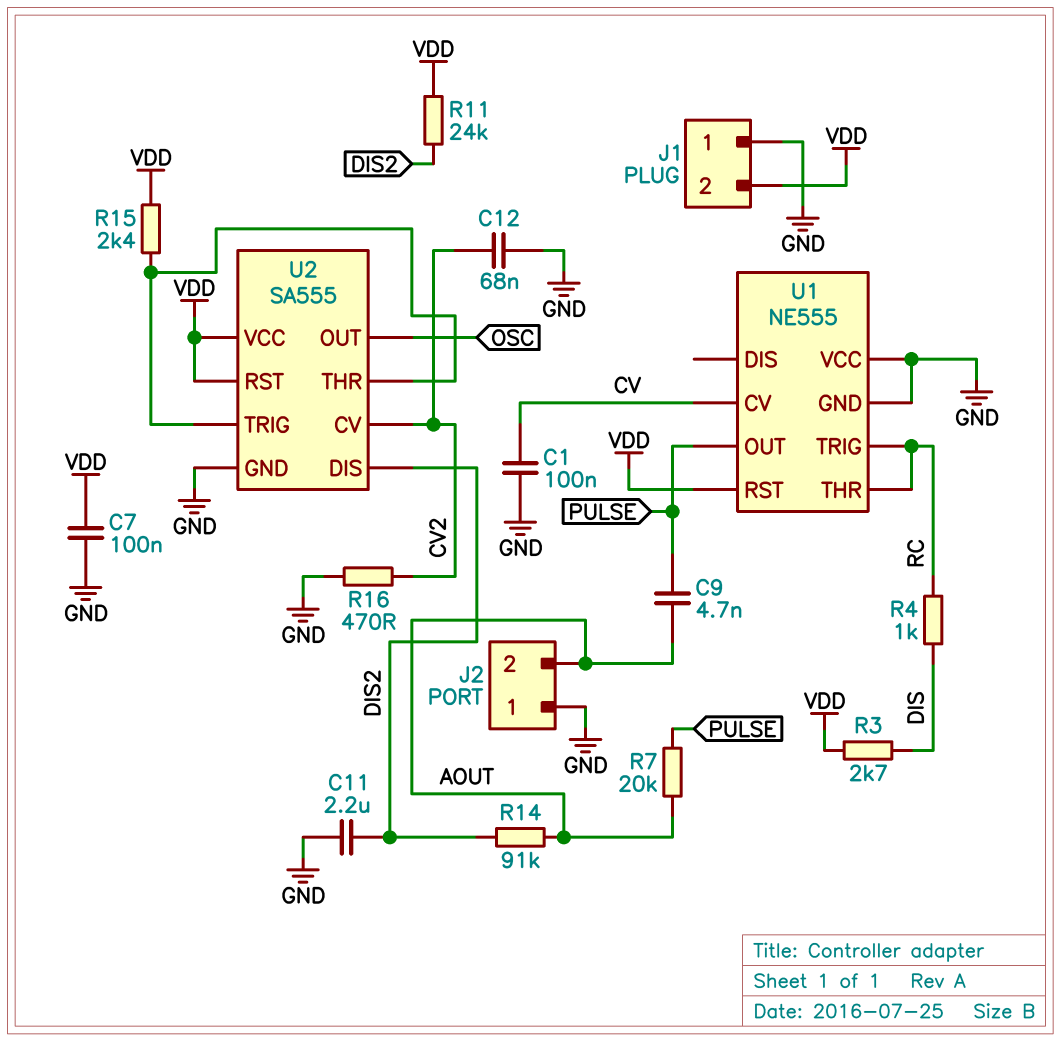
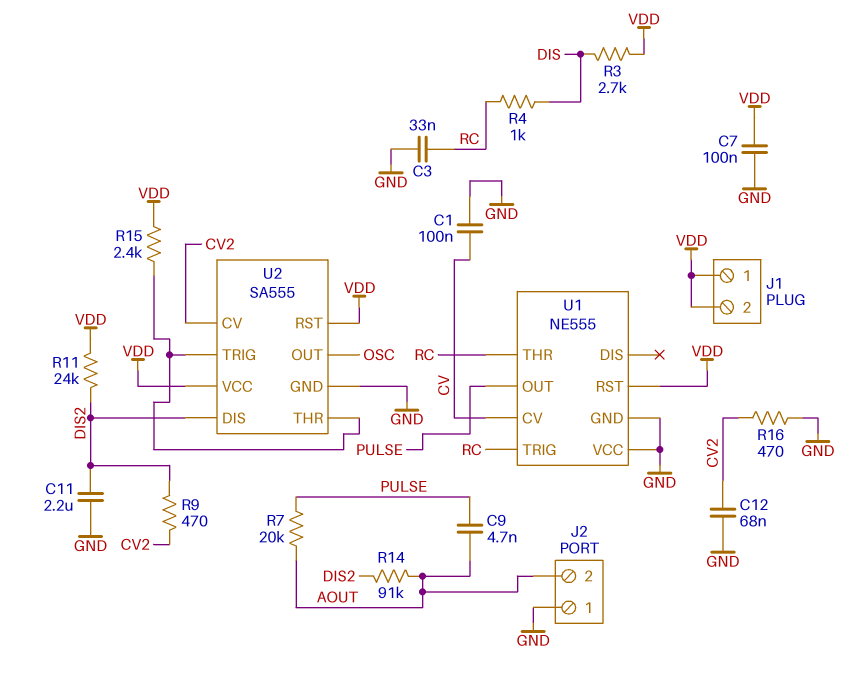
C3: none -> 33nF (GND, RC)
J1 pin 1: GND -> VDD
R9: none -> 470 (CV2, DIS2)

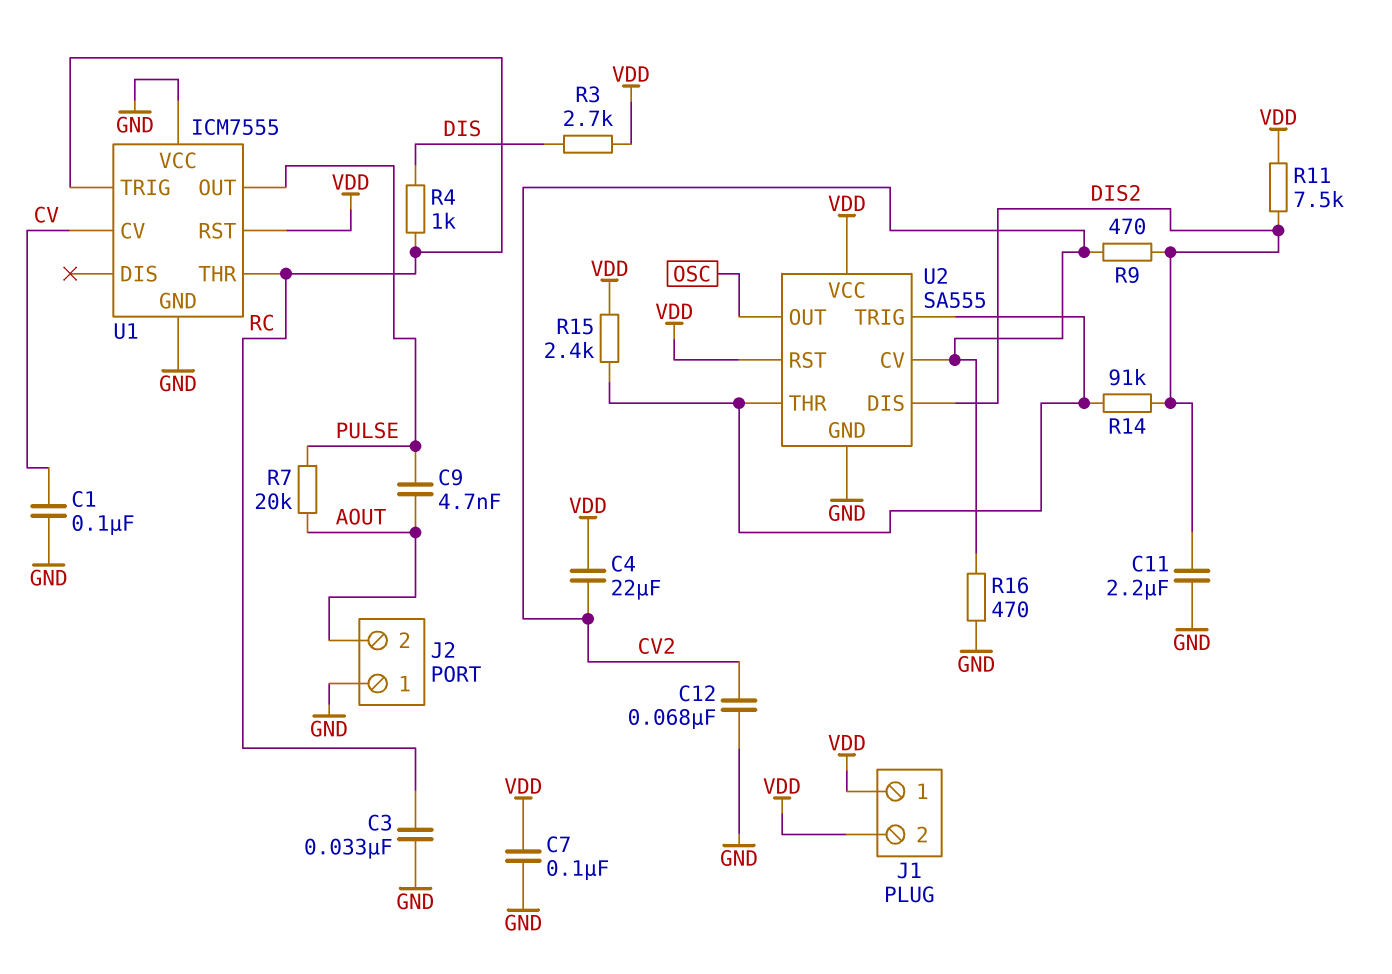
C4: none -> 22uF (CV2, VDD)
R11: 24k (DIS2, VDD) -> 7.5k (DIS2, VDD)
R14: 91k (AOUT, DIS2) -> 91k (DIS2, U2/THR)
U1: NE555 -> ICM7555

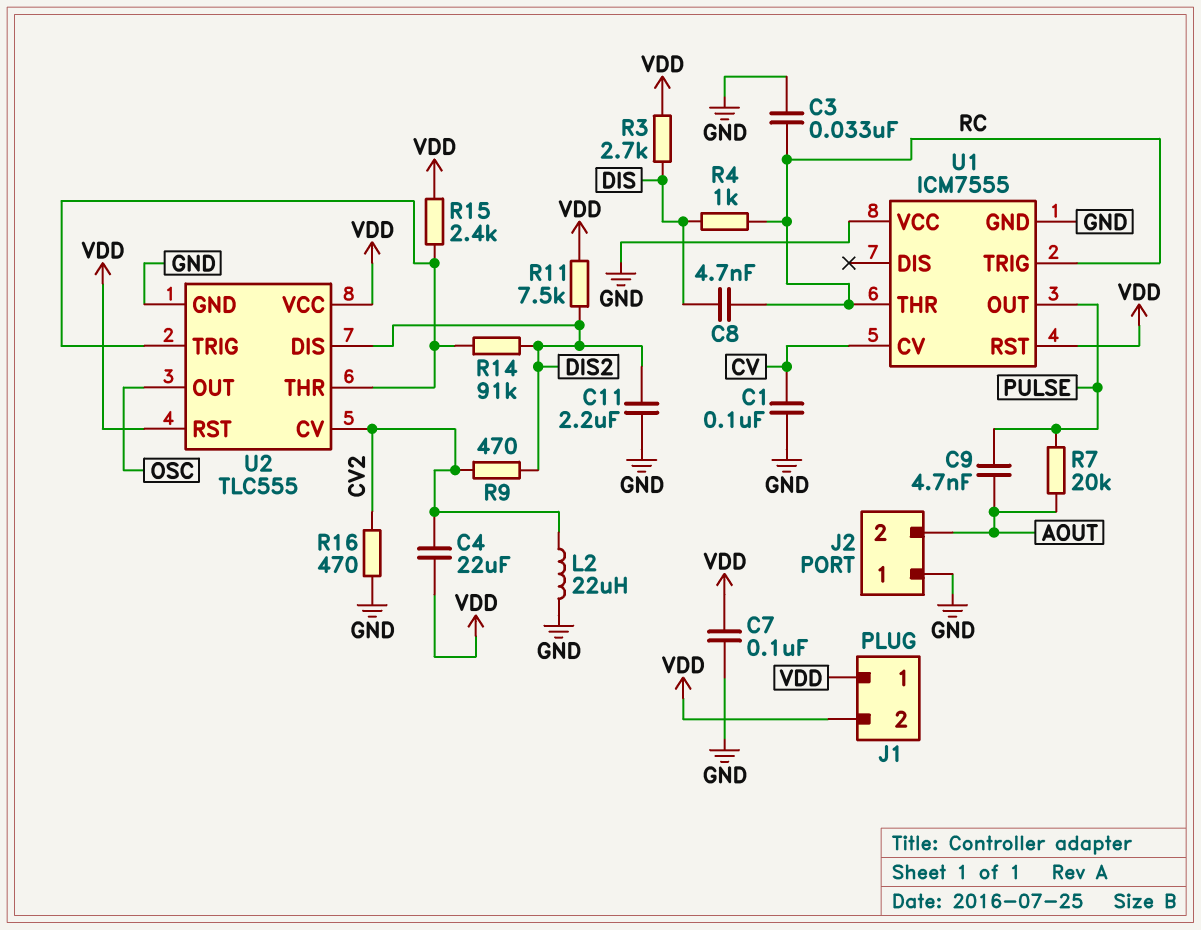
C8: none -> 4.7nF (DIS, RC)
C12: 68nF (CV2, GND) -> none
L2: none -> 22uH (CV2, GND)
U2: SA555 -> TLC555

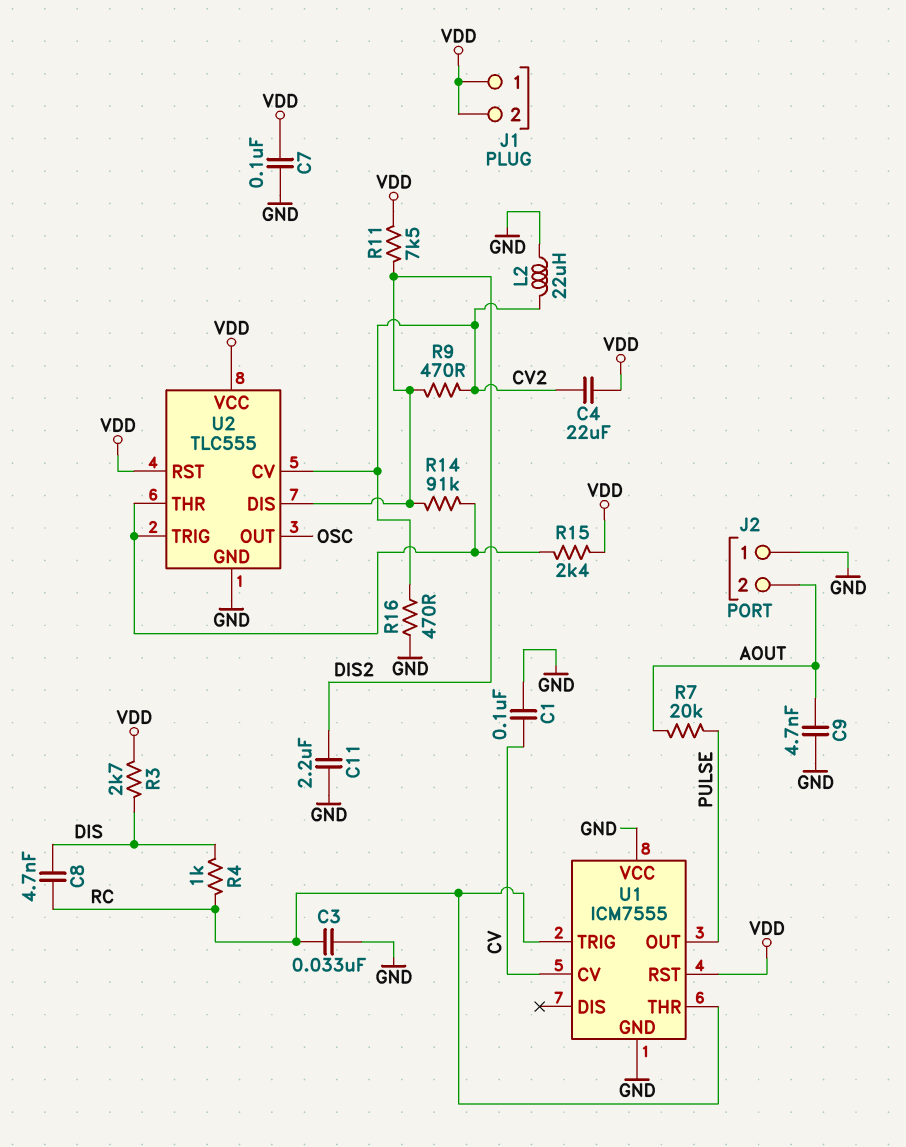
C9: 4.7nF (AOUT, PULSE) -> 4.7nF (AOUT, GND)

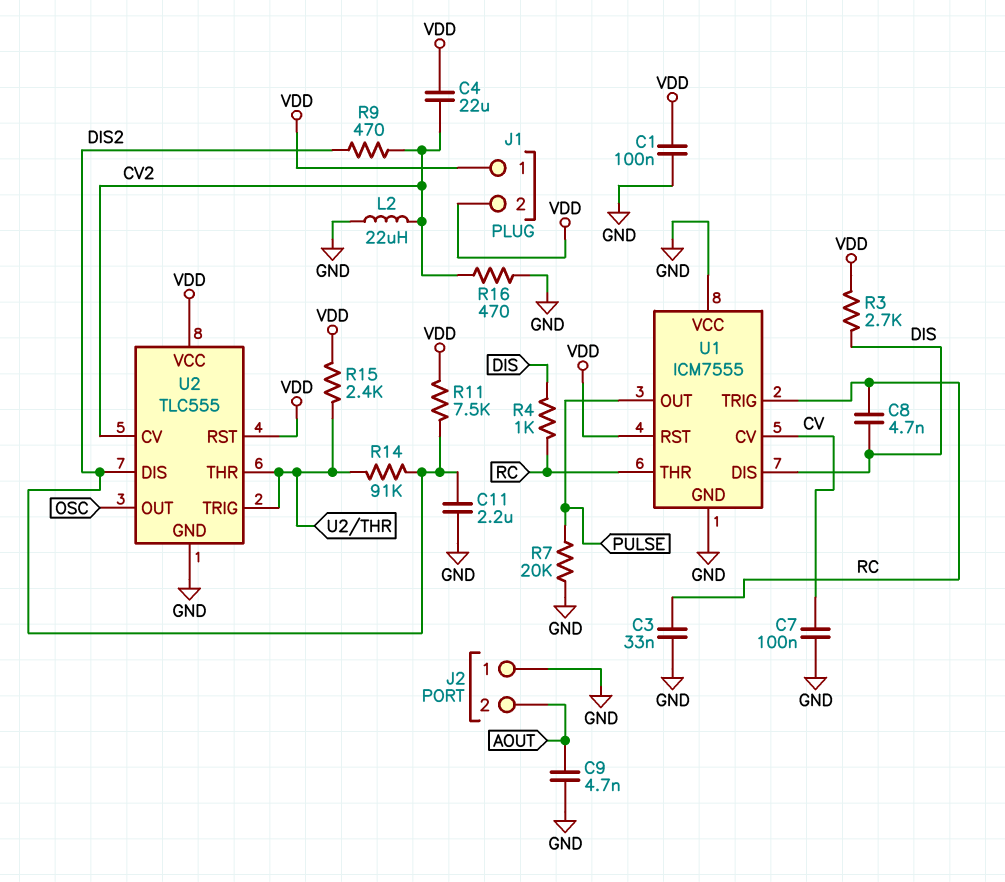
C1: 100nF (CV, GND) -> 100nF (GND, VDD)
C7: 100nF (GND, VDD) -> 100nF (CV, GND)
R7: 20k (AOUT, PULSE) -> 20k (GND, PULSE)
U1 pin DIS: none -> DIS

